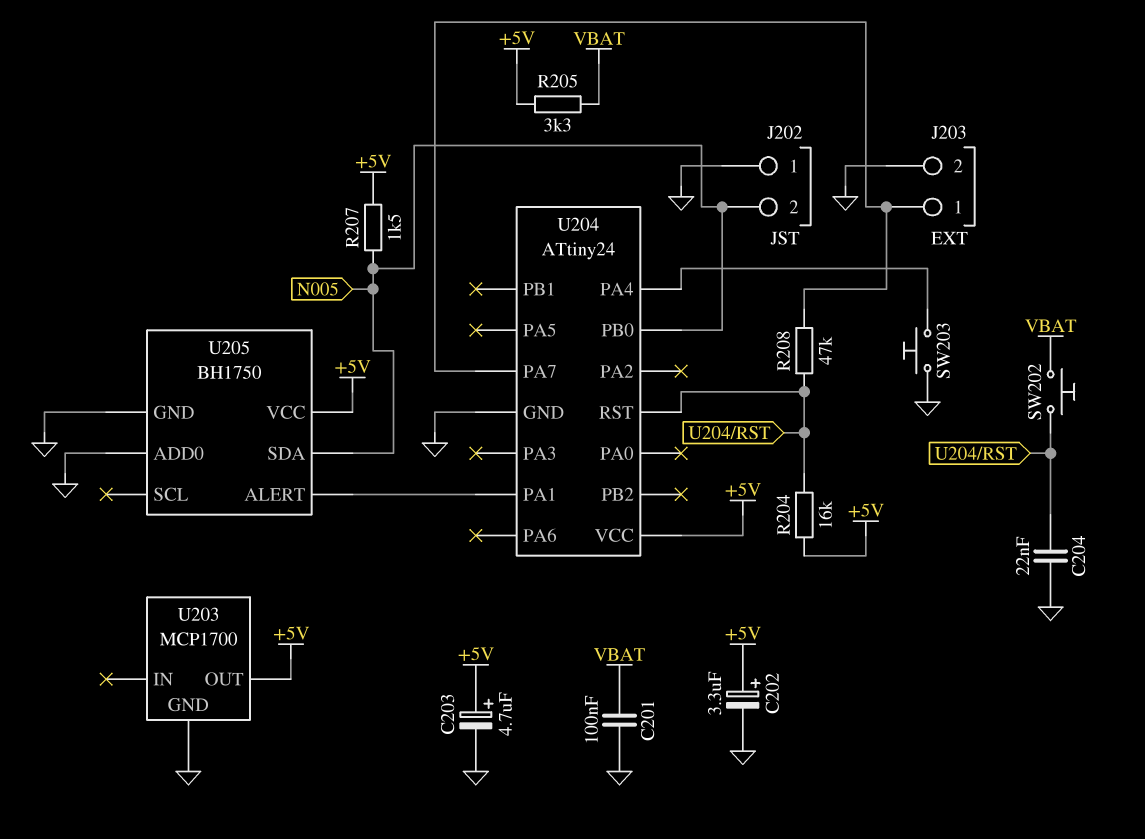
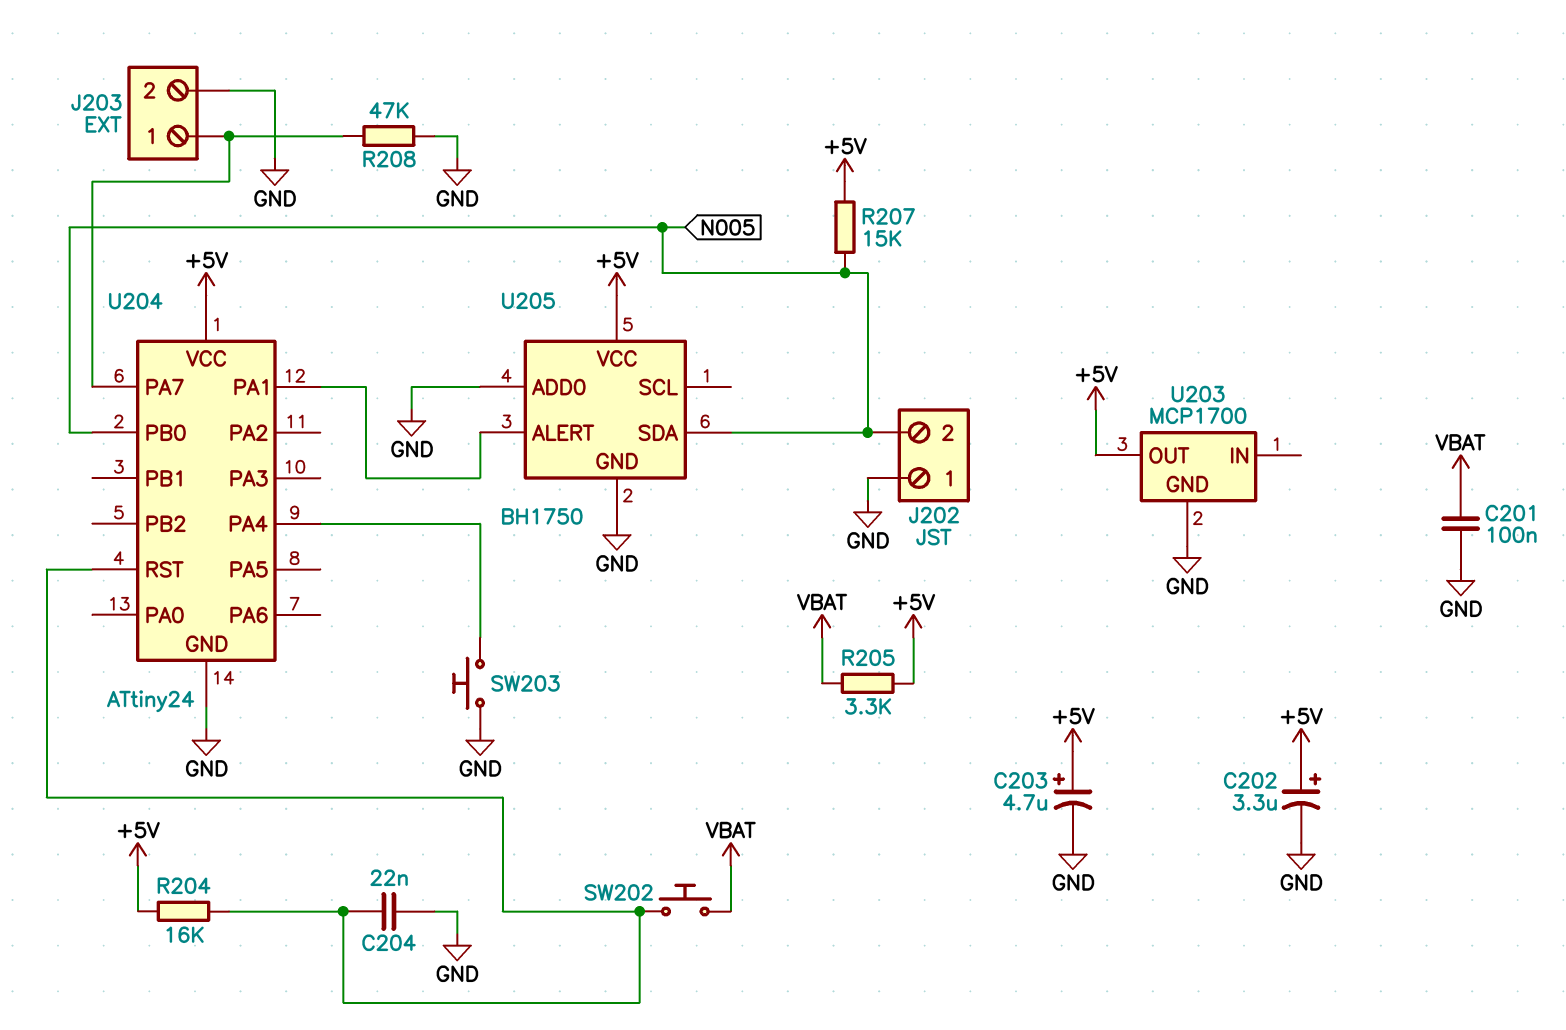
R207: 1.5k (+5V, N005) -> 15k (+5V, N005)
R208: 47k (J203/1, U204/RST) -> 47k (GND, J203/1)

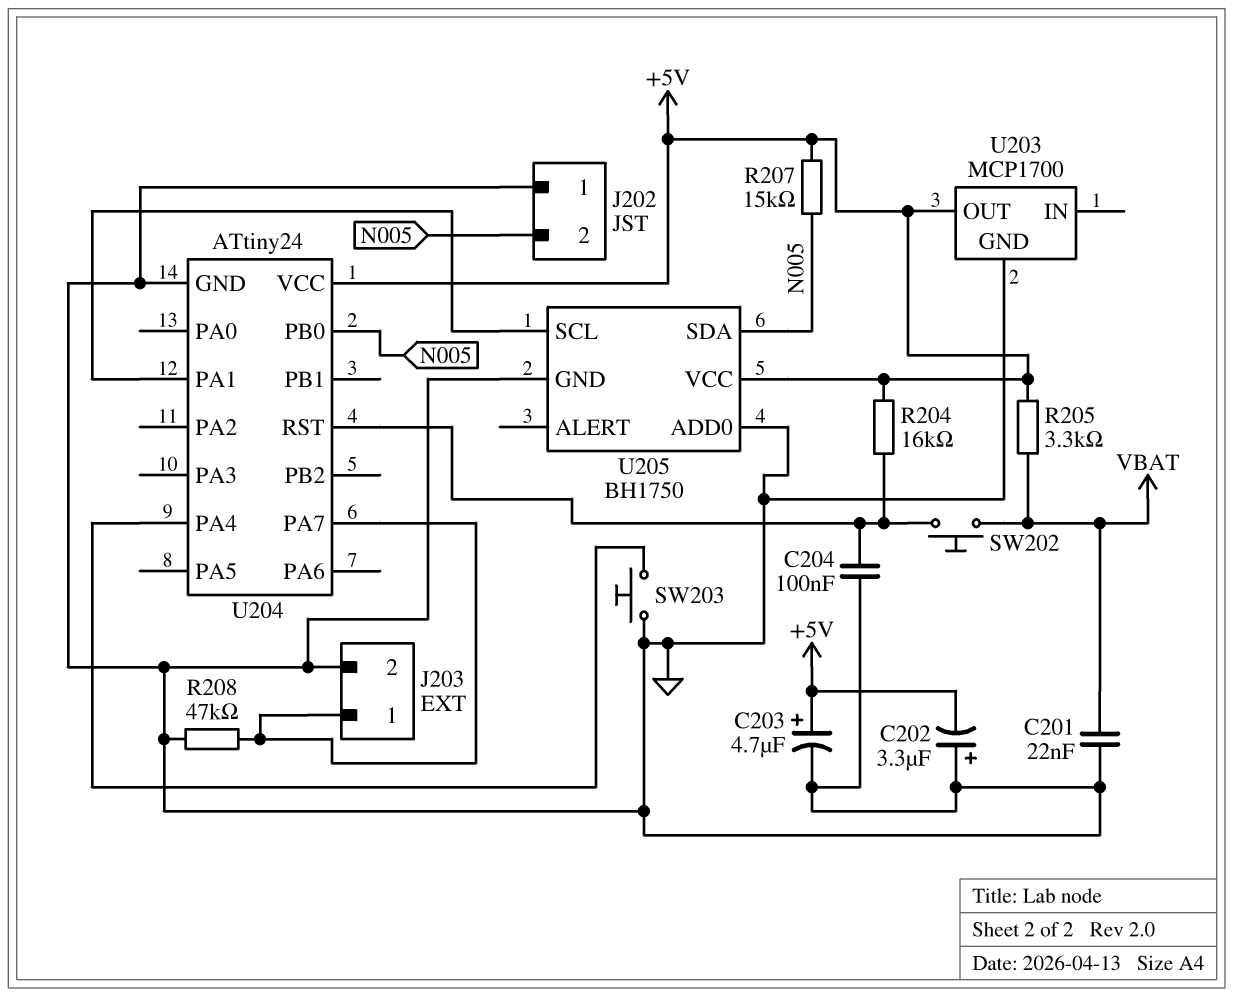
C201: 100nF (GND, VBAT) -> 22nF (GND, VBAT)
C202: 3.3uF (plus +5V, minus GND) -> 3.3uF (plus GND, minus +5V)
C204: 22nF (GND, U204/RST) -> 100nF (GND, U204/RST)
U205 pin ALERT: U204/PA1 -> none
U205 pin SCL: none -> U204/PA1

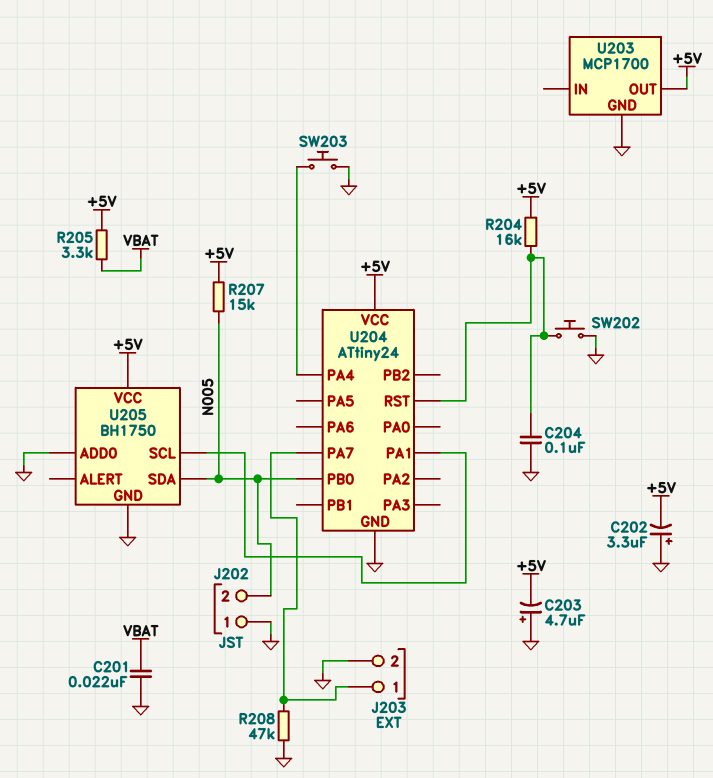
C203: 4.7uF (plus +5V, minus GND) -> 4.7uF (plus GND, minus +5V)
SW202: button (U204/RST, VBAT) -> button (GND, U204/RST)

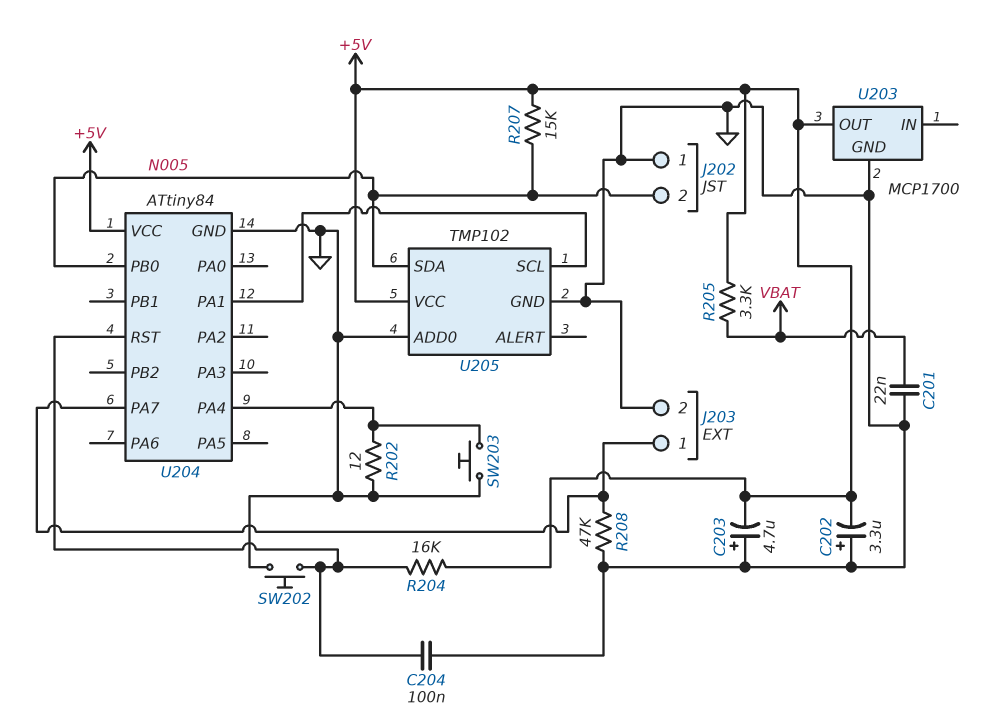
R202: none -> 12 (GND, U204/PA4)
U204: ATtiny24 -> ATtiny84
U205: BH1750 -> TMP102

